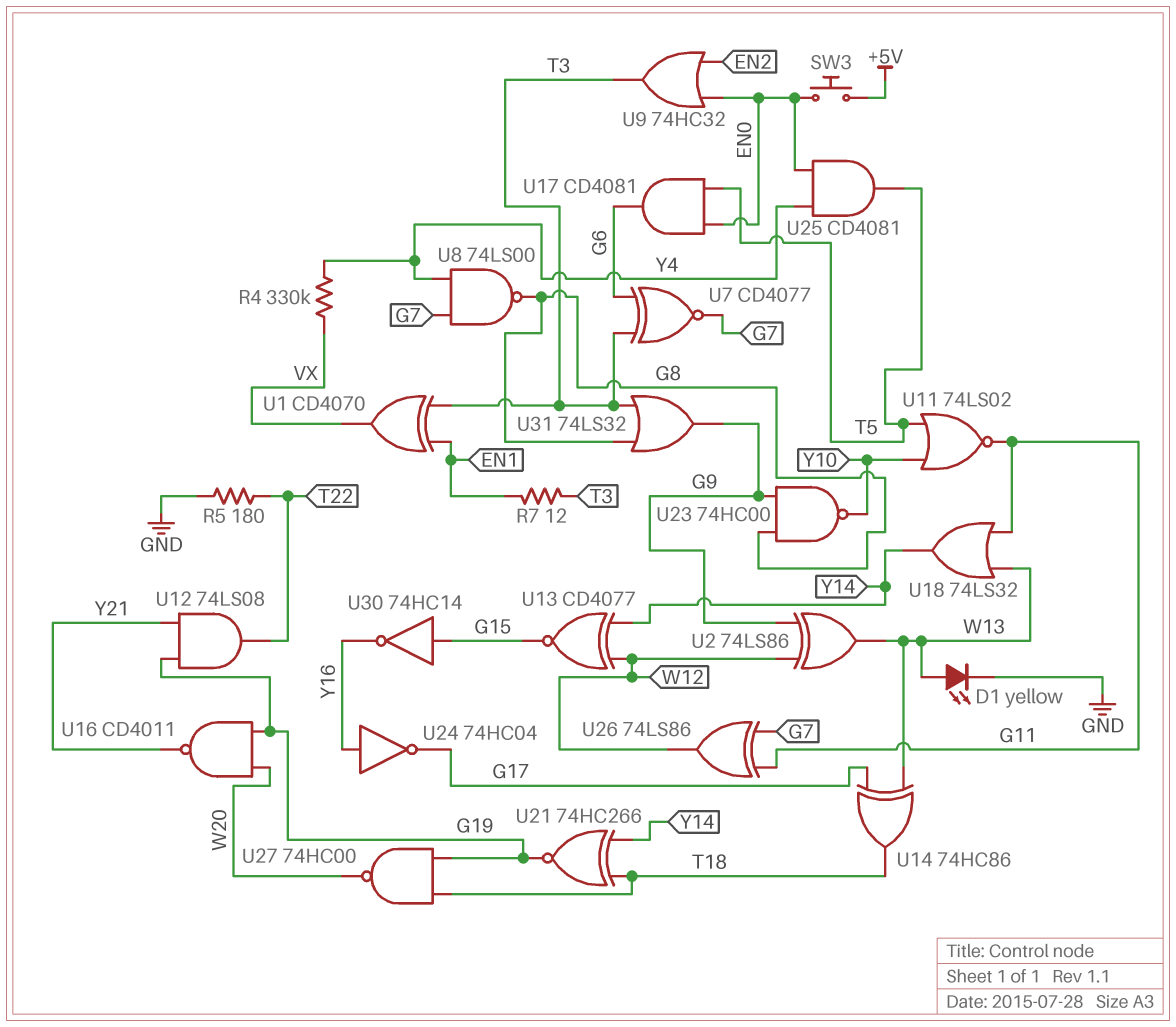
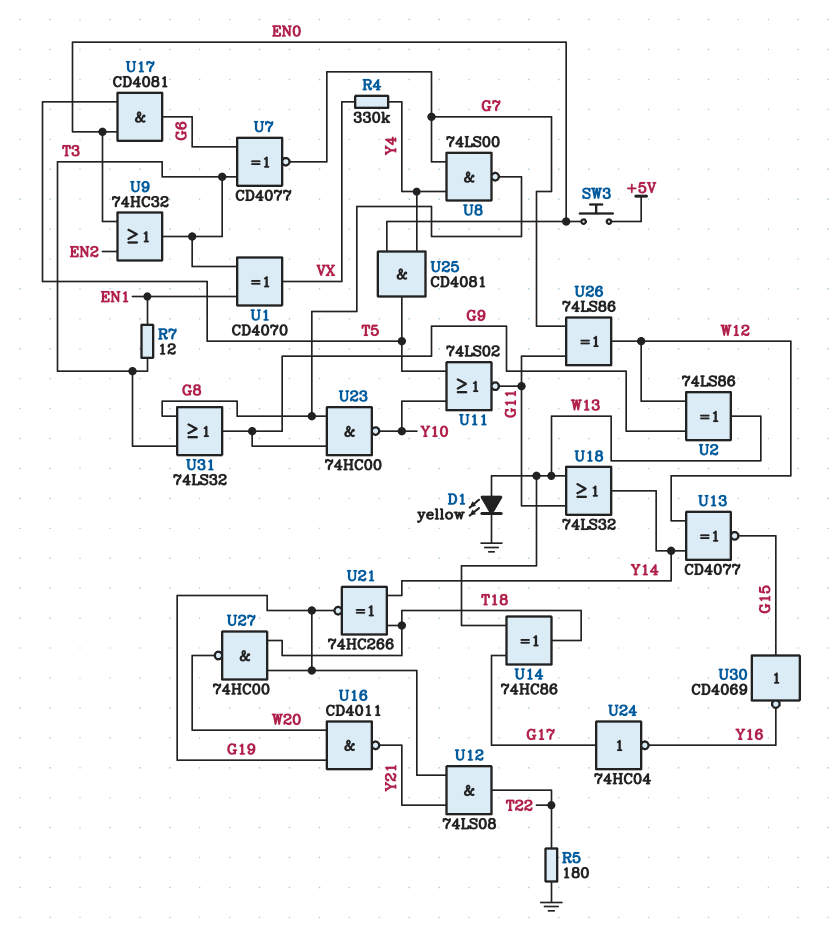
U24: NOT 74HC04 (in Y16, out G17) -> NOT 74HC04 (in G17, out Y16)
U30: NOT 74HC14 (in G15, out Y16) -> NOT CD4069 (in G15, out Y16)

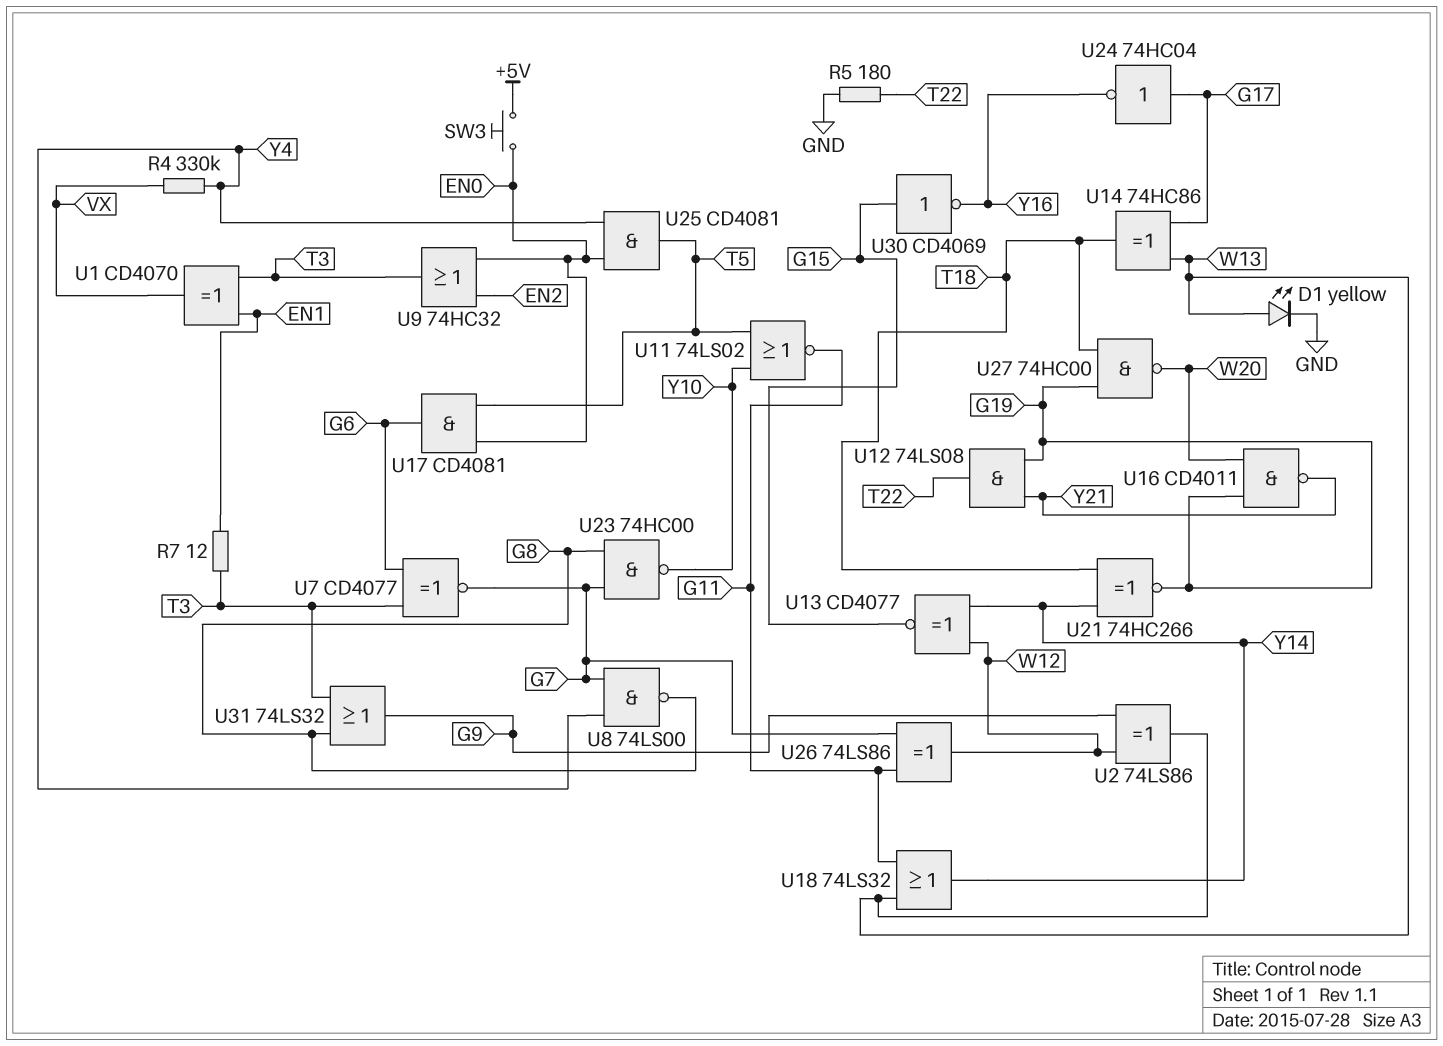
U23: NAND 74HC00 (in G8, in G9, out Y10) -> NAND 74HC00 (in G7, in G8, out Y10)

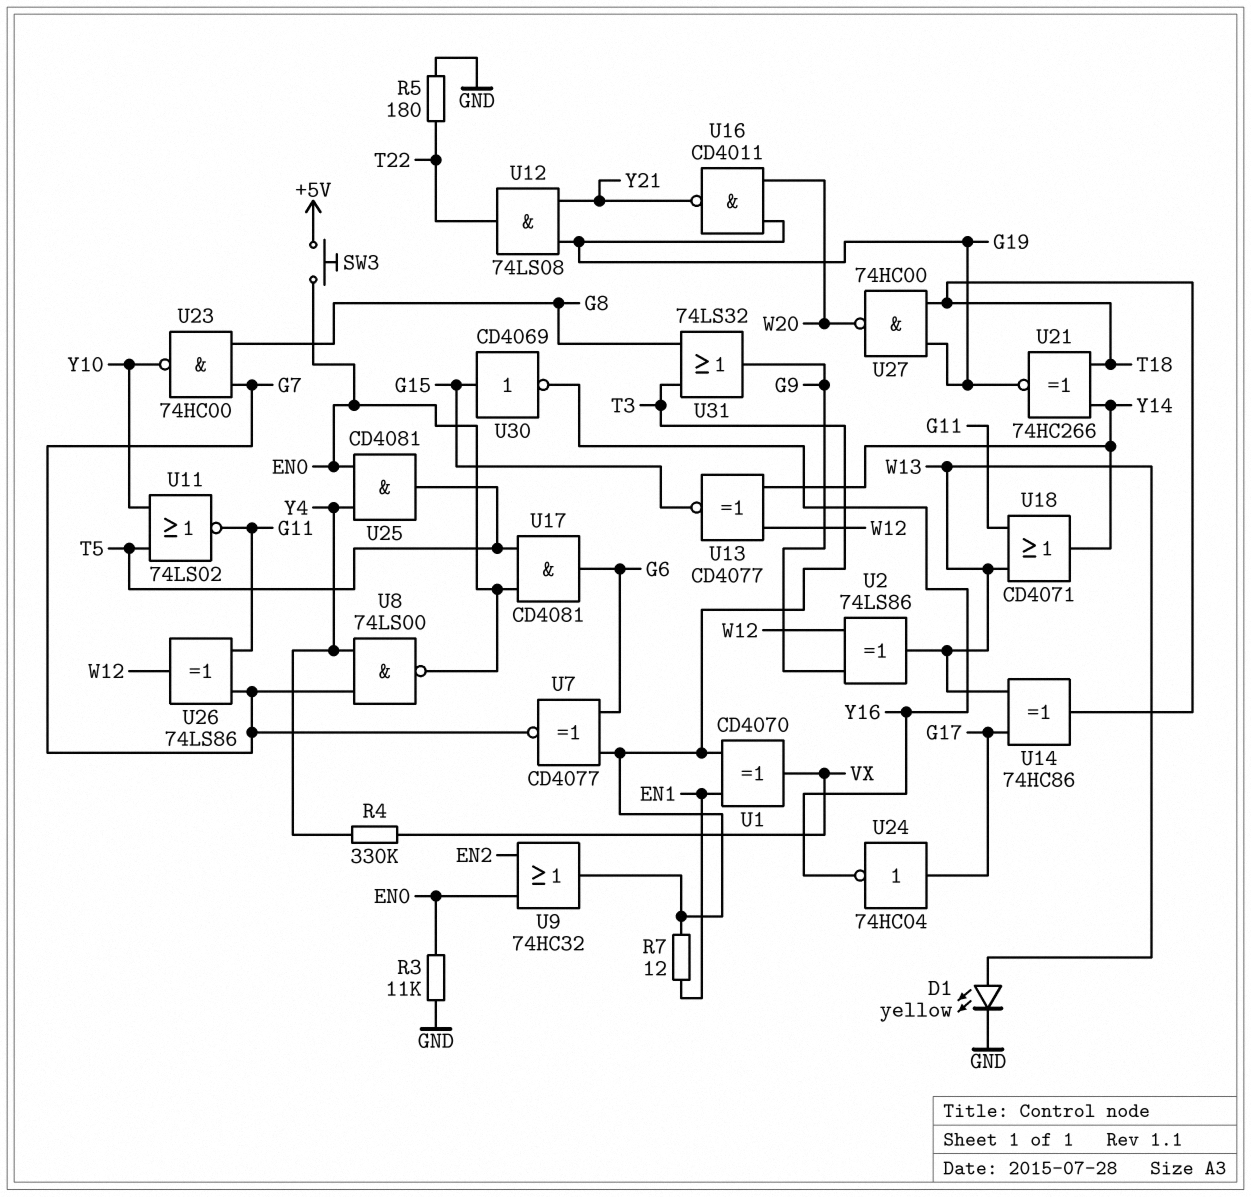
R3: none -> 11k (EN0, GND)
U8: NAND 74LS00 (in G7, in Y4, out G8) -> NAND 74LS00 (in G7, in Y4, out EN0)
U18: OR 74LS32 (in G11, in W13, out Y14) -> OR CD4071 (in G11, in W13, out Y14)

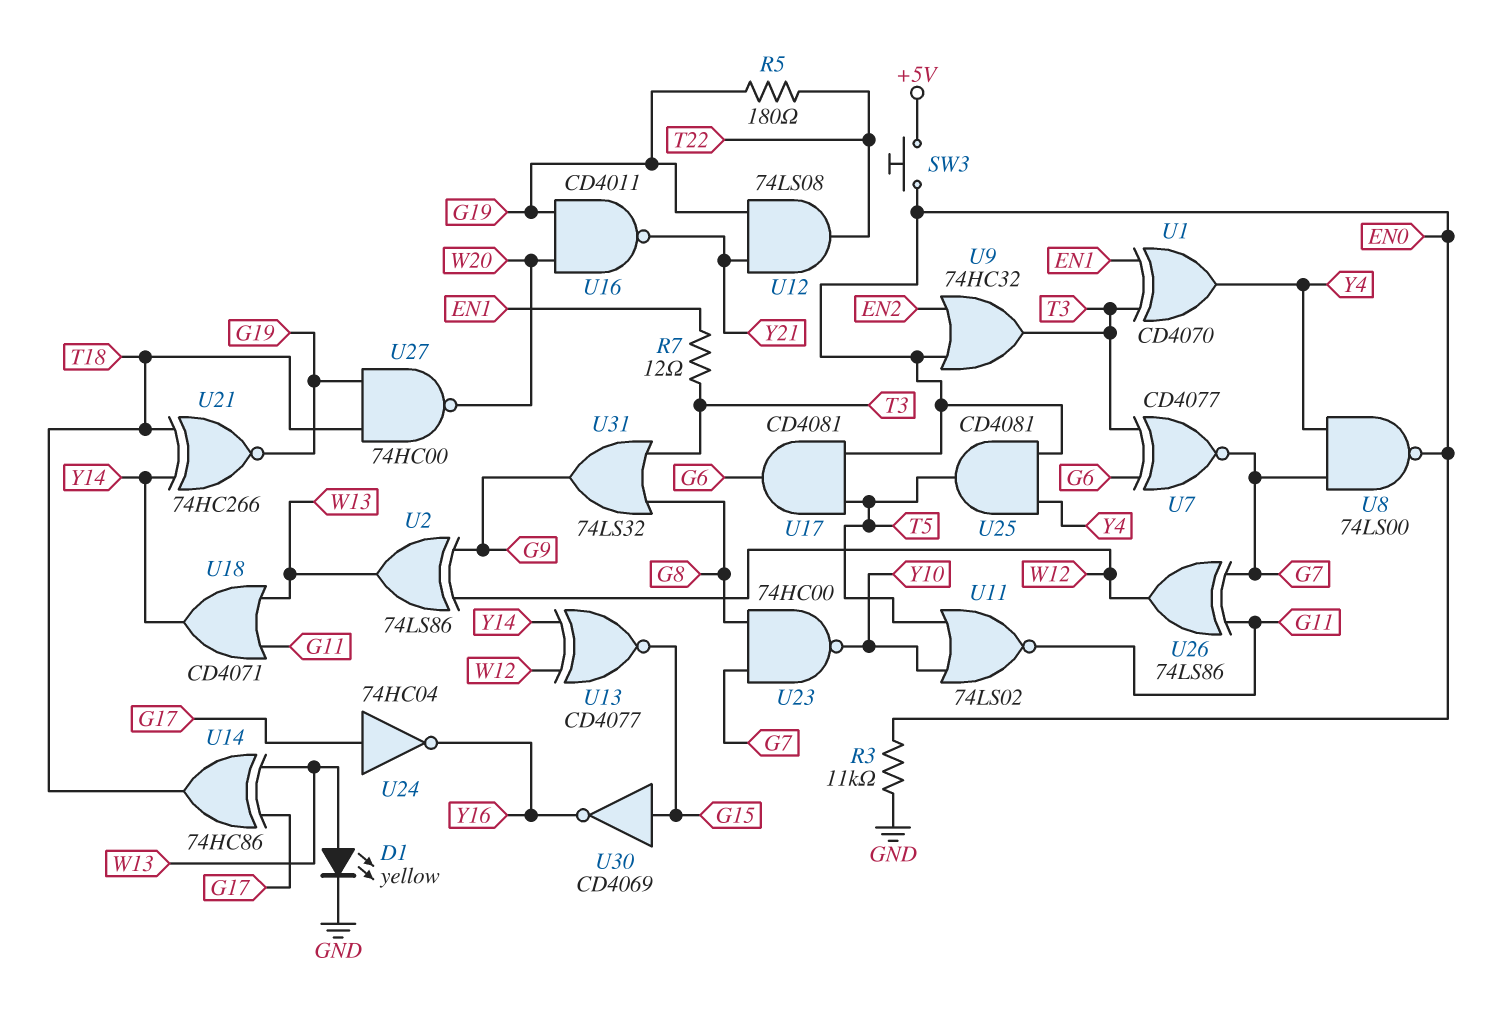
R4: 330k (VX, Y4) -> none
R5: 180 (GND, T22) -> 180 (G19, T22)
U1: XOR CD4070 (in EN1, in T3, out VX) -> XOR CD4070 (in EN1, in T3, out Y4)

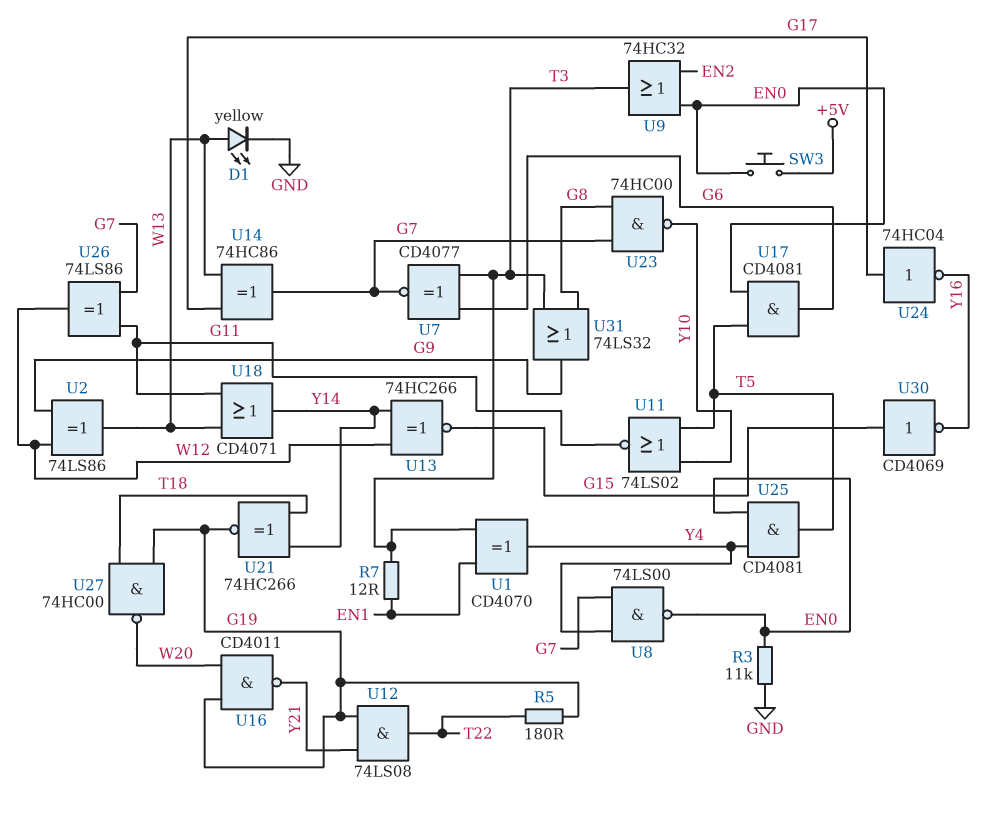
U13: XNOR CD4077 (in W12, in Y14, out G15) -> XNOR 74HC266 (in W12, in Y14, out G15)
U14: XOR 74HC86 (in G17, in W13, out T18) -> XOR 74HC86 (in G17, in W13, out G7)

